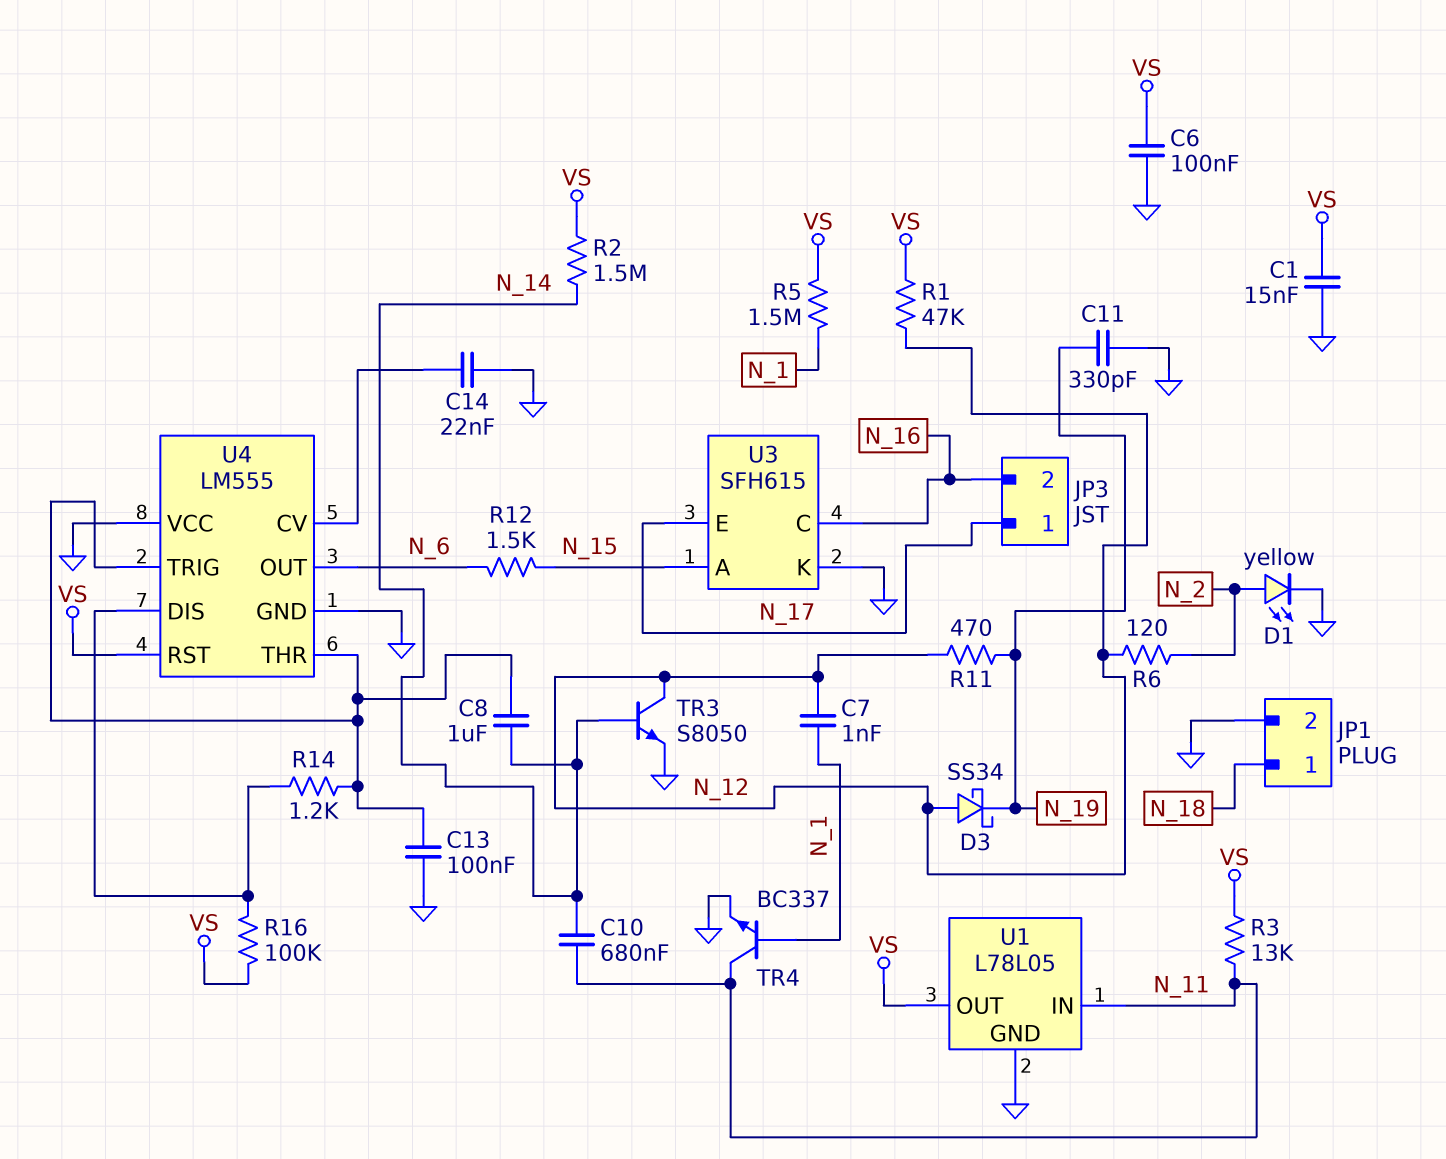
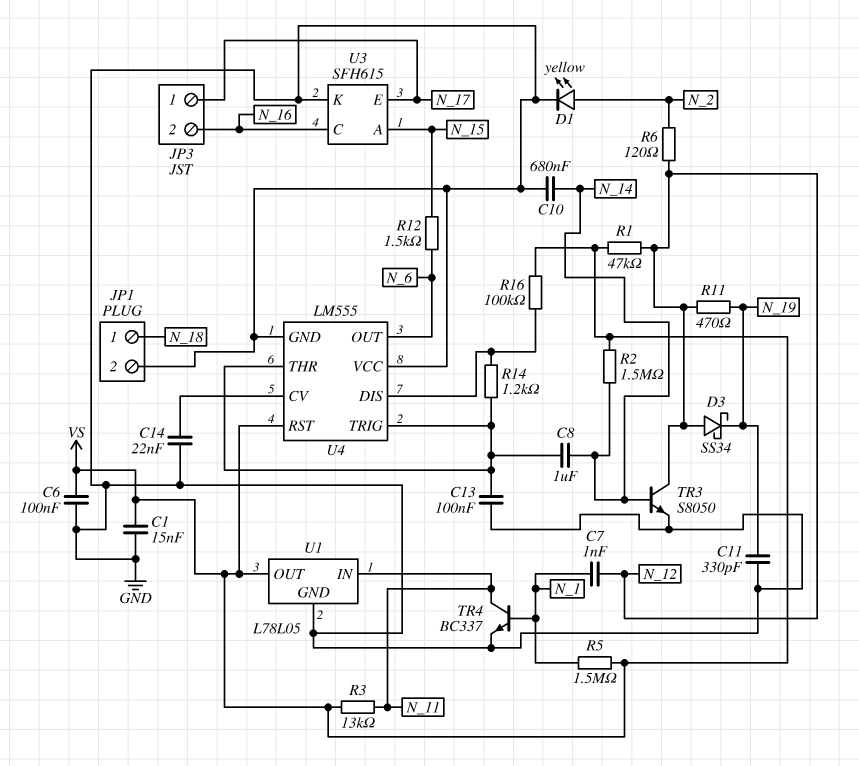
C10: 680nF (N_11, N_14) -> 680nF (GND, N_14)

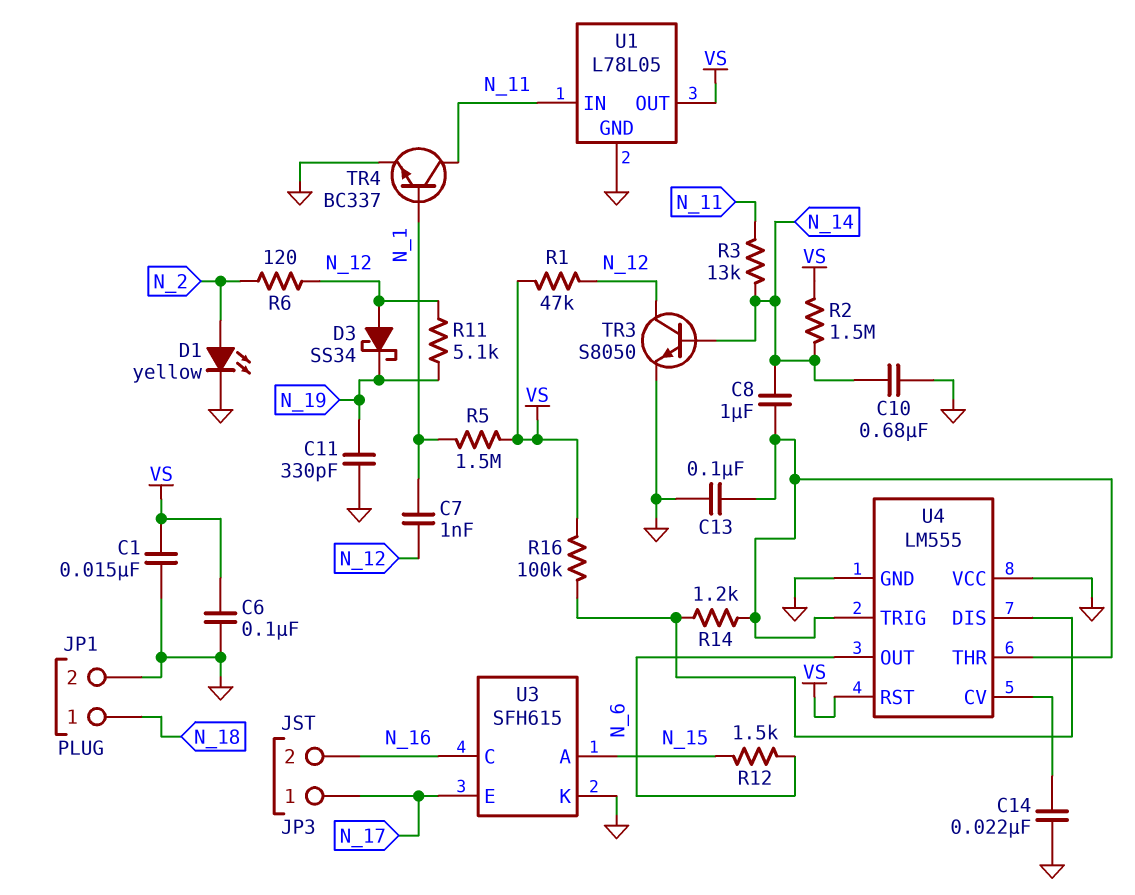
R3: 13k (N_11, VS) -> 13k (N_11, N_14)
R11: 470 (N_12, N_19) -> 5.1k (N_12, N_19)

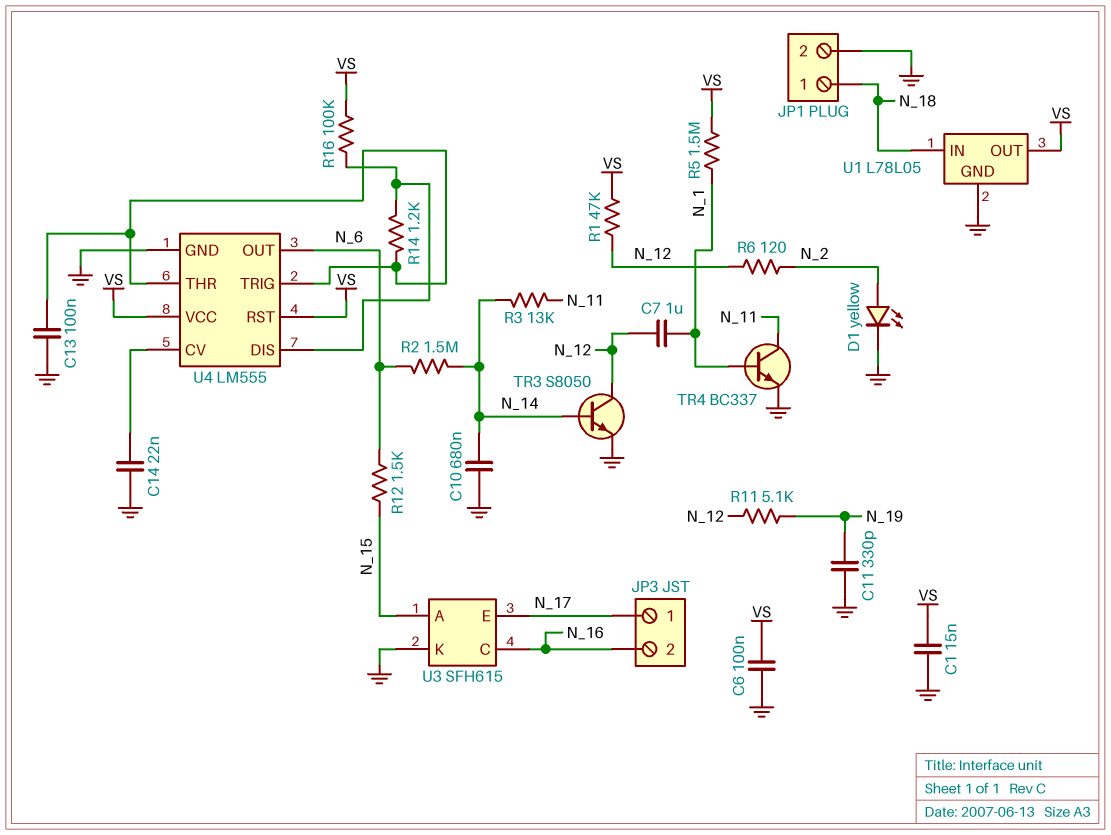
C7: 1nF (N_1, N_12) -> 1uF (N_1, N_12)
C8: 1uF (N_14, U4/THR) -> none
D3: schottky SS34 (A N_12, K N_19) -> none
R2: 1.5M (N_14, VS) -> 1.5M (N_6, N_14)
U1 pin IN: N_11 -> N_18
U4 pin VCC: GND -> VS

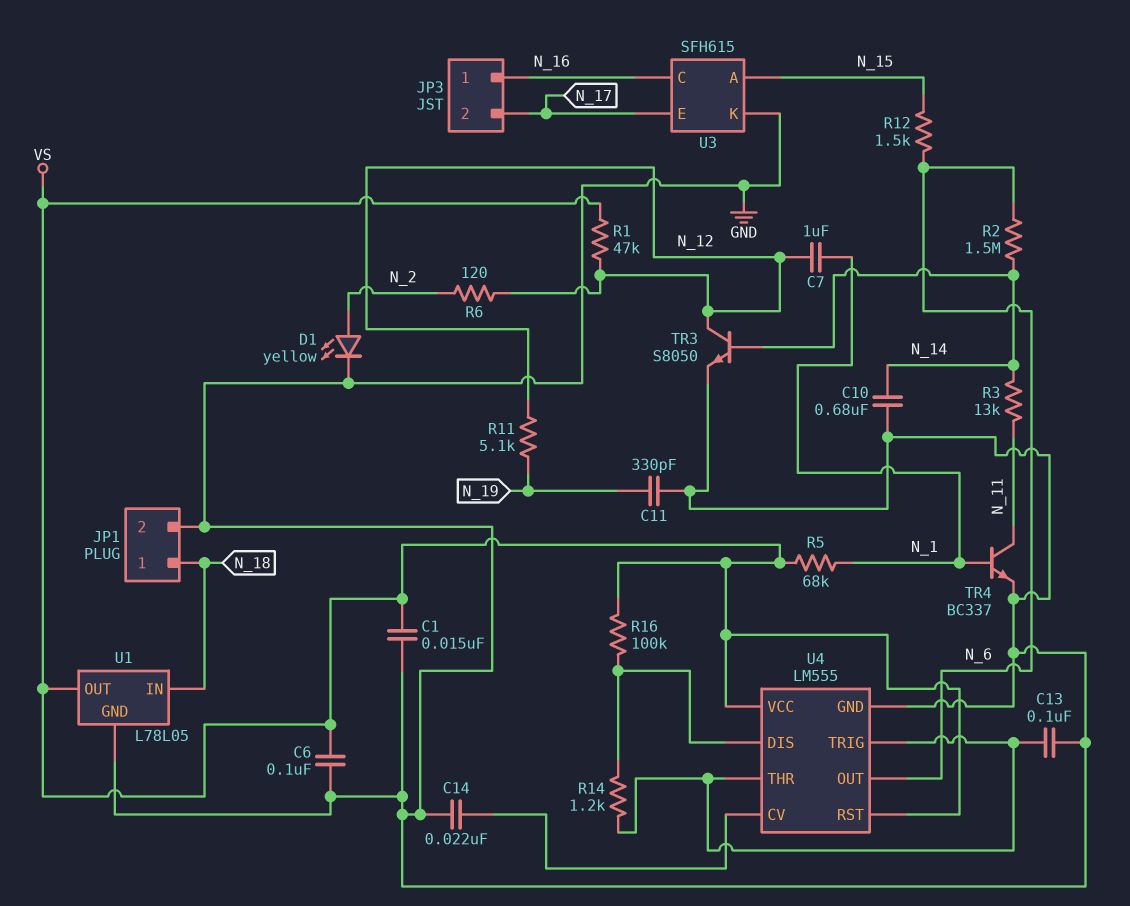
JP3 pin 1: N_17 -> N_16
JP3 pin 2: N_16 -> N_17
R5: 1.5M (N_1, VS) -> 68k (N_1, VS)

